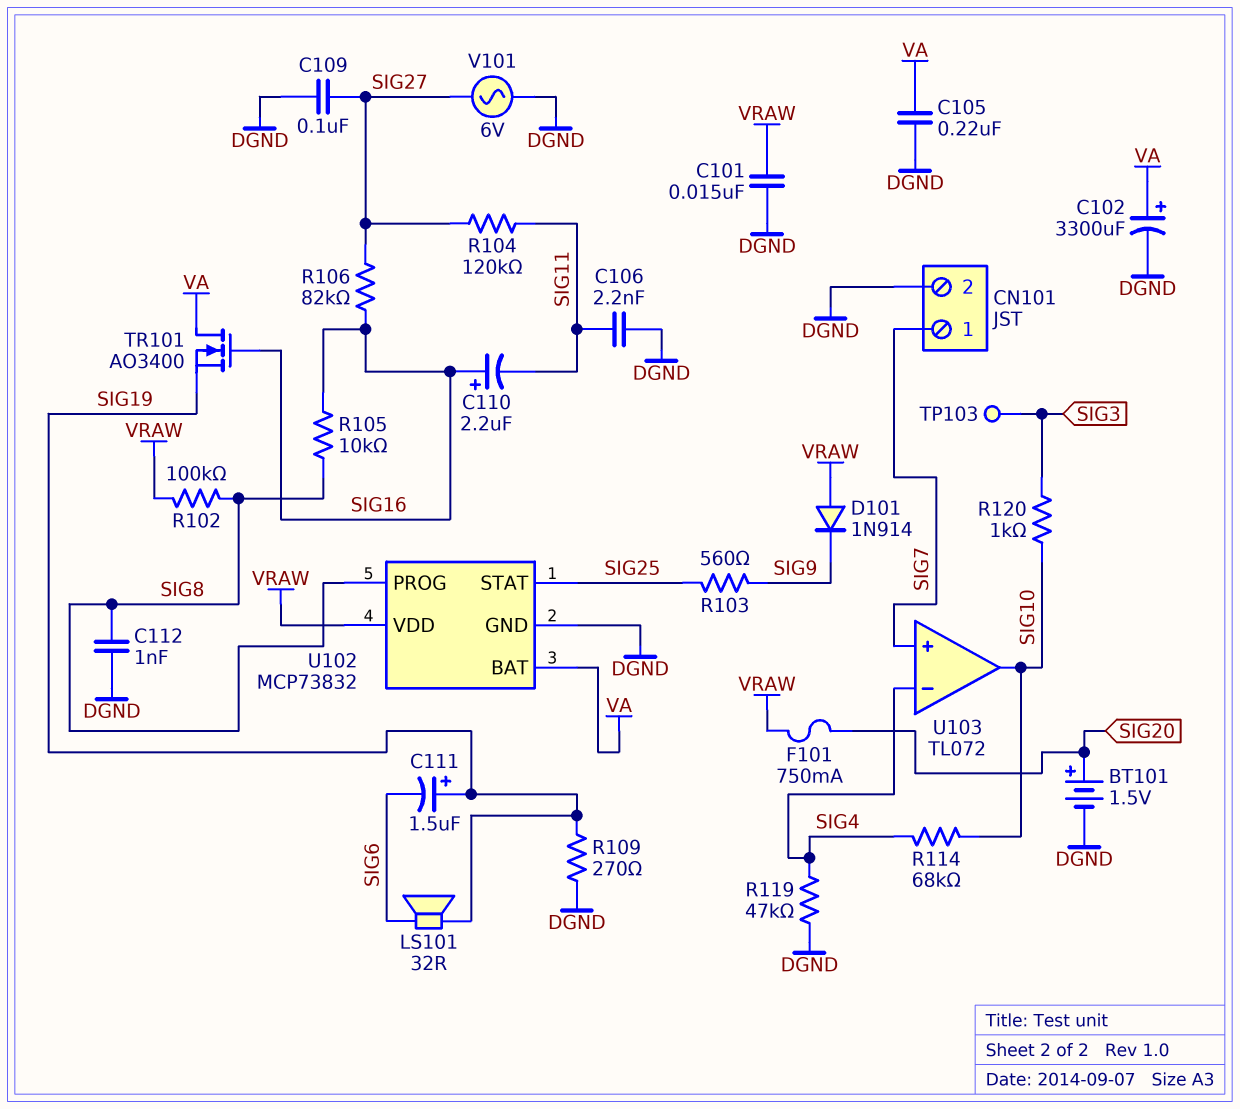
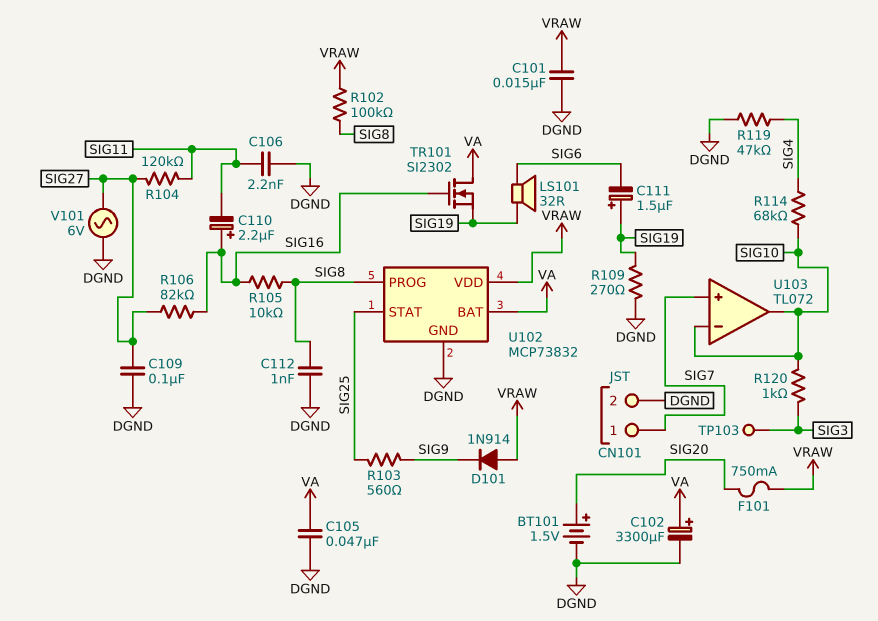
C105: 220nF (DGND, VA) -> 47nF (DGND, VA)
TR101: NMOS AO3400 (G SIG16, D VA, S SIG19) -> NMOS SI2302 (G SIG16, D VA, S SIG19)
U103 pin in-: SIG4 -> SIG10

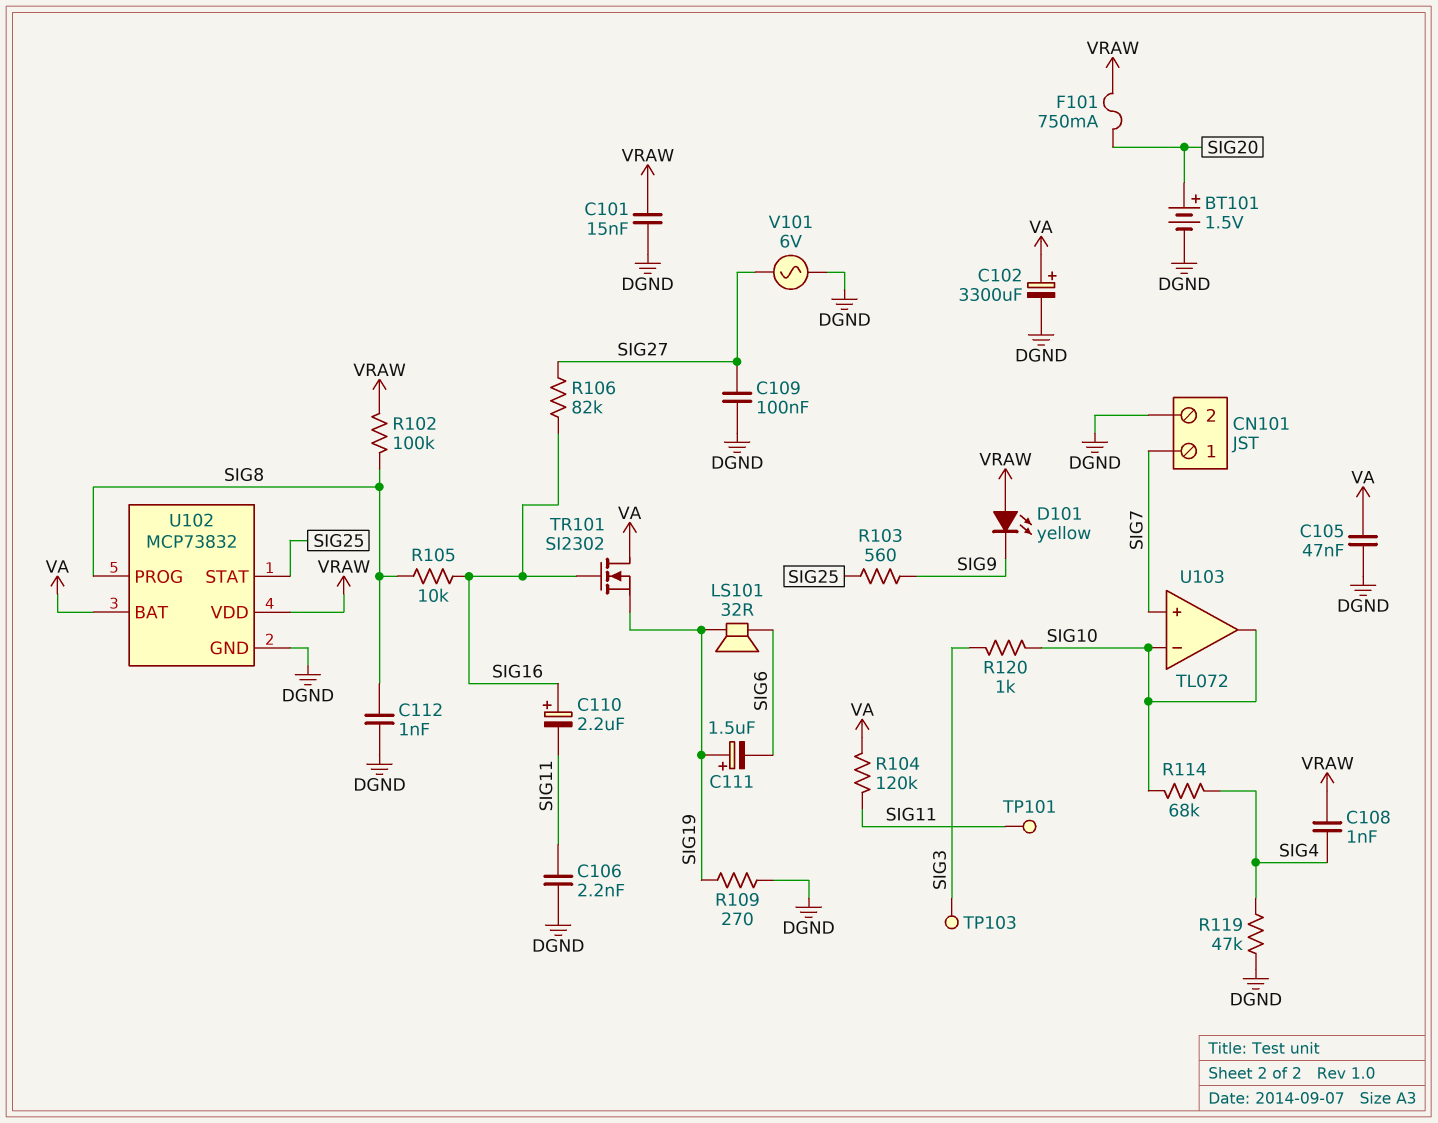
C108: none -> 1nF (SIG4, VRAW)
D101: diode 1N914 (A VRAW, K SIG9) -> LED yellow (A VRAW, K SIG9)
R104: 120k (SIG11, SIG27) -> 120k (SIG11, VA)
TP101: none -> test point (SIG11)

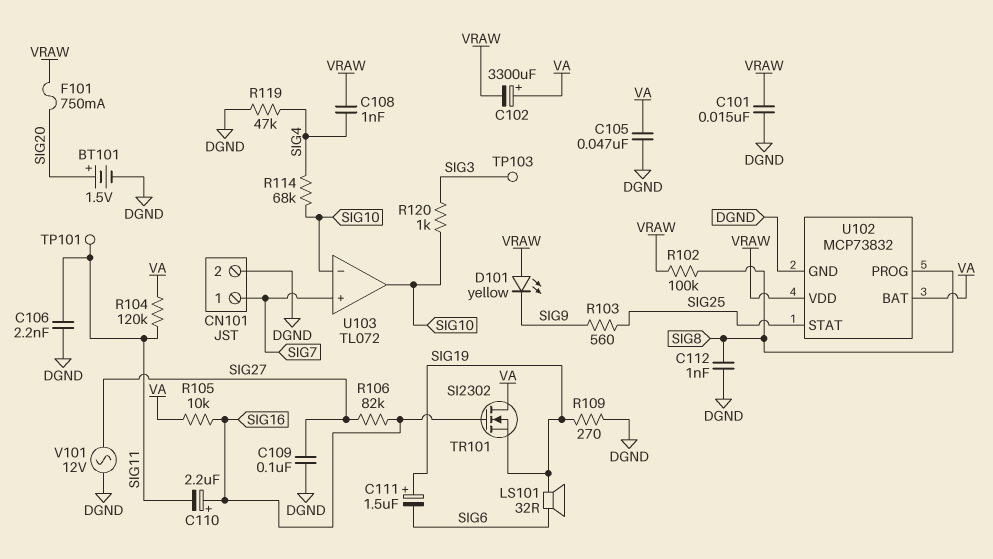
C102: 3300uF (plus VA, minus DGND) -> 3300uF (plus VA, minus VRAW)
R105: 10k (SIG8, SIG16) -> 10k (SIG16, VA)
V101: AC 6V (DGND, SIG27) -> AC 12V (DGND, SIG27)

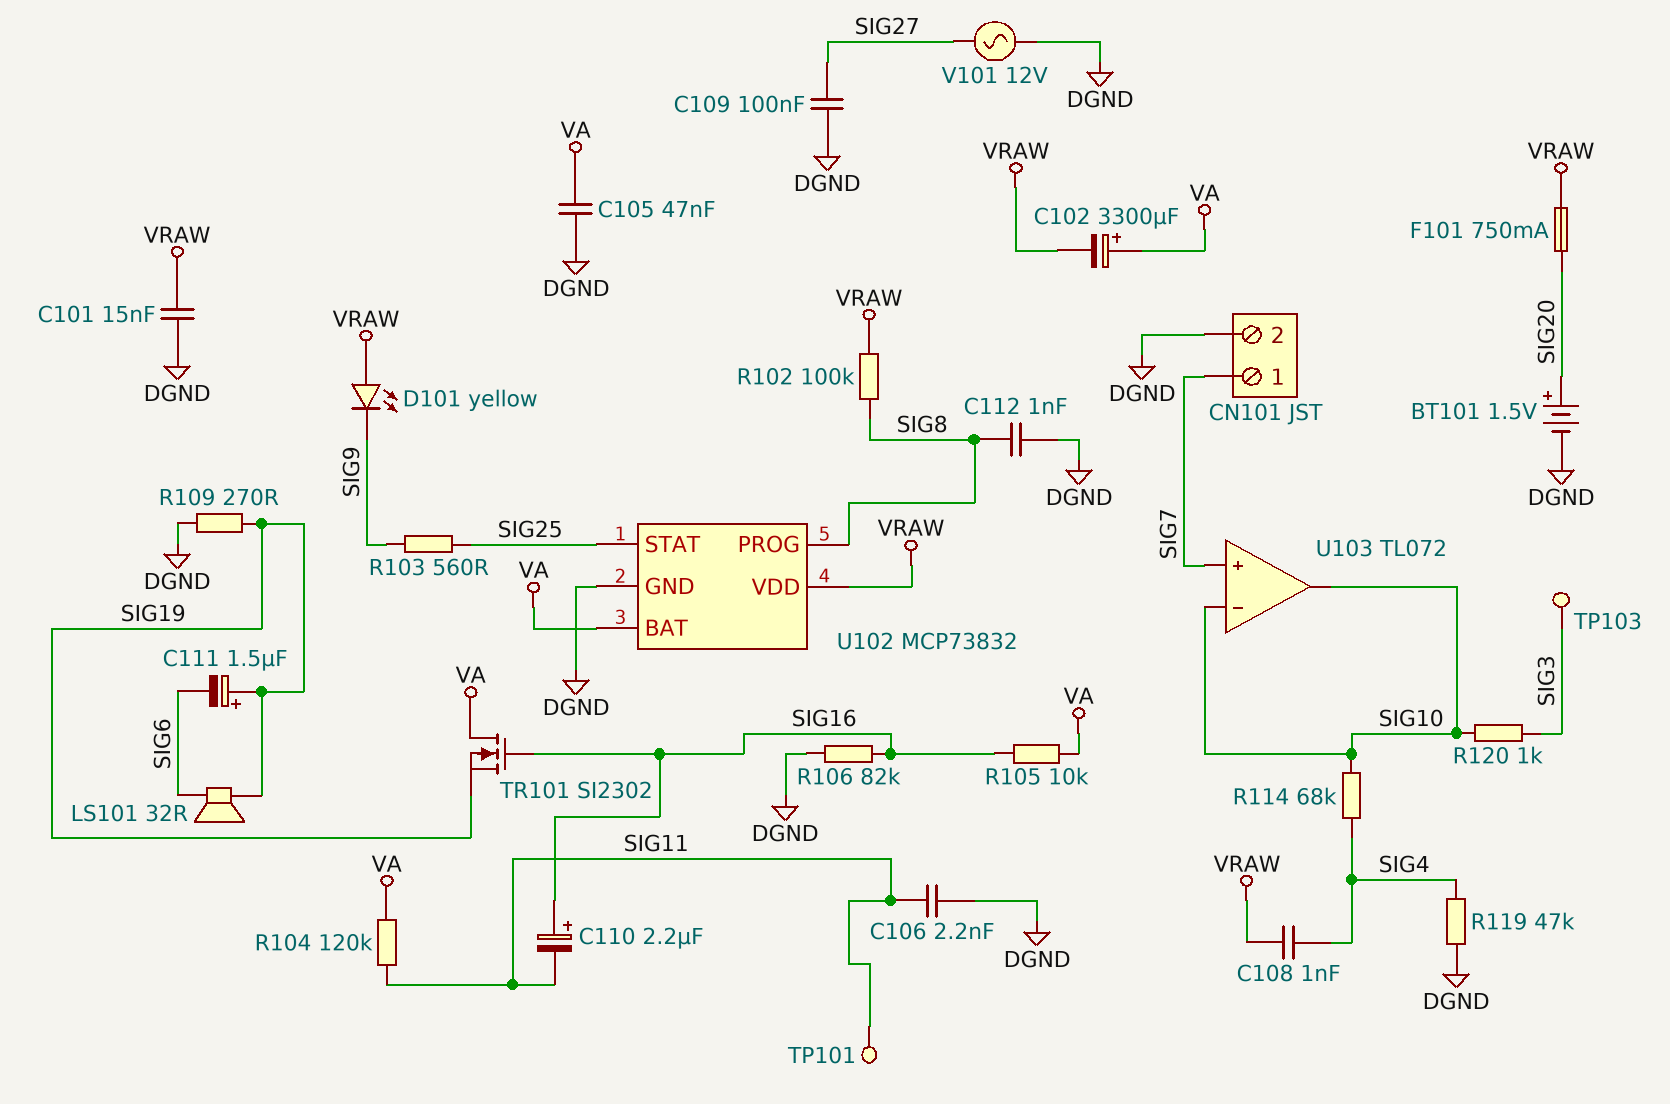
R106: 82k (SIG16, SIG27) -> 82k (DGND, SIG16)

